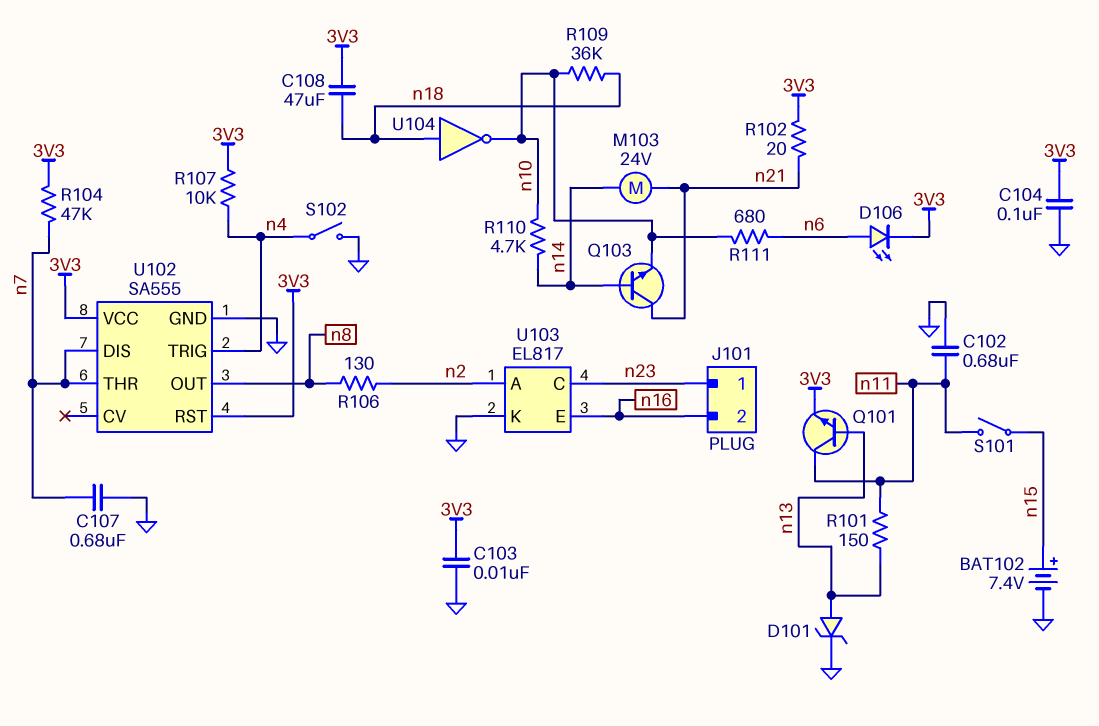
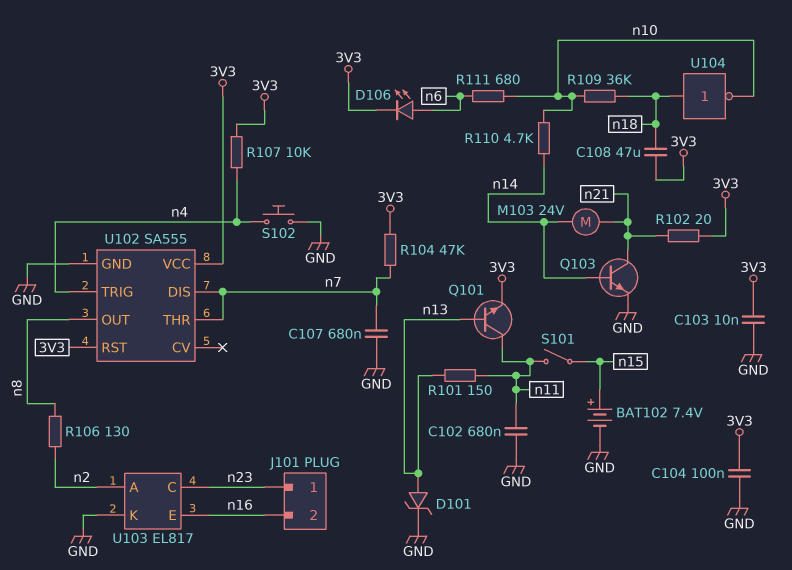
Q103: NPN (B n14, C n21, E n10) -> NPN (B n14, C n21, E GND)
S102: switch (GND, n4) -> button (GND, n4)

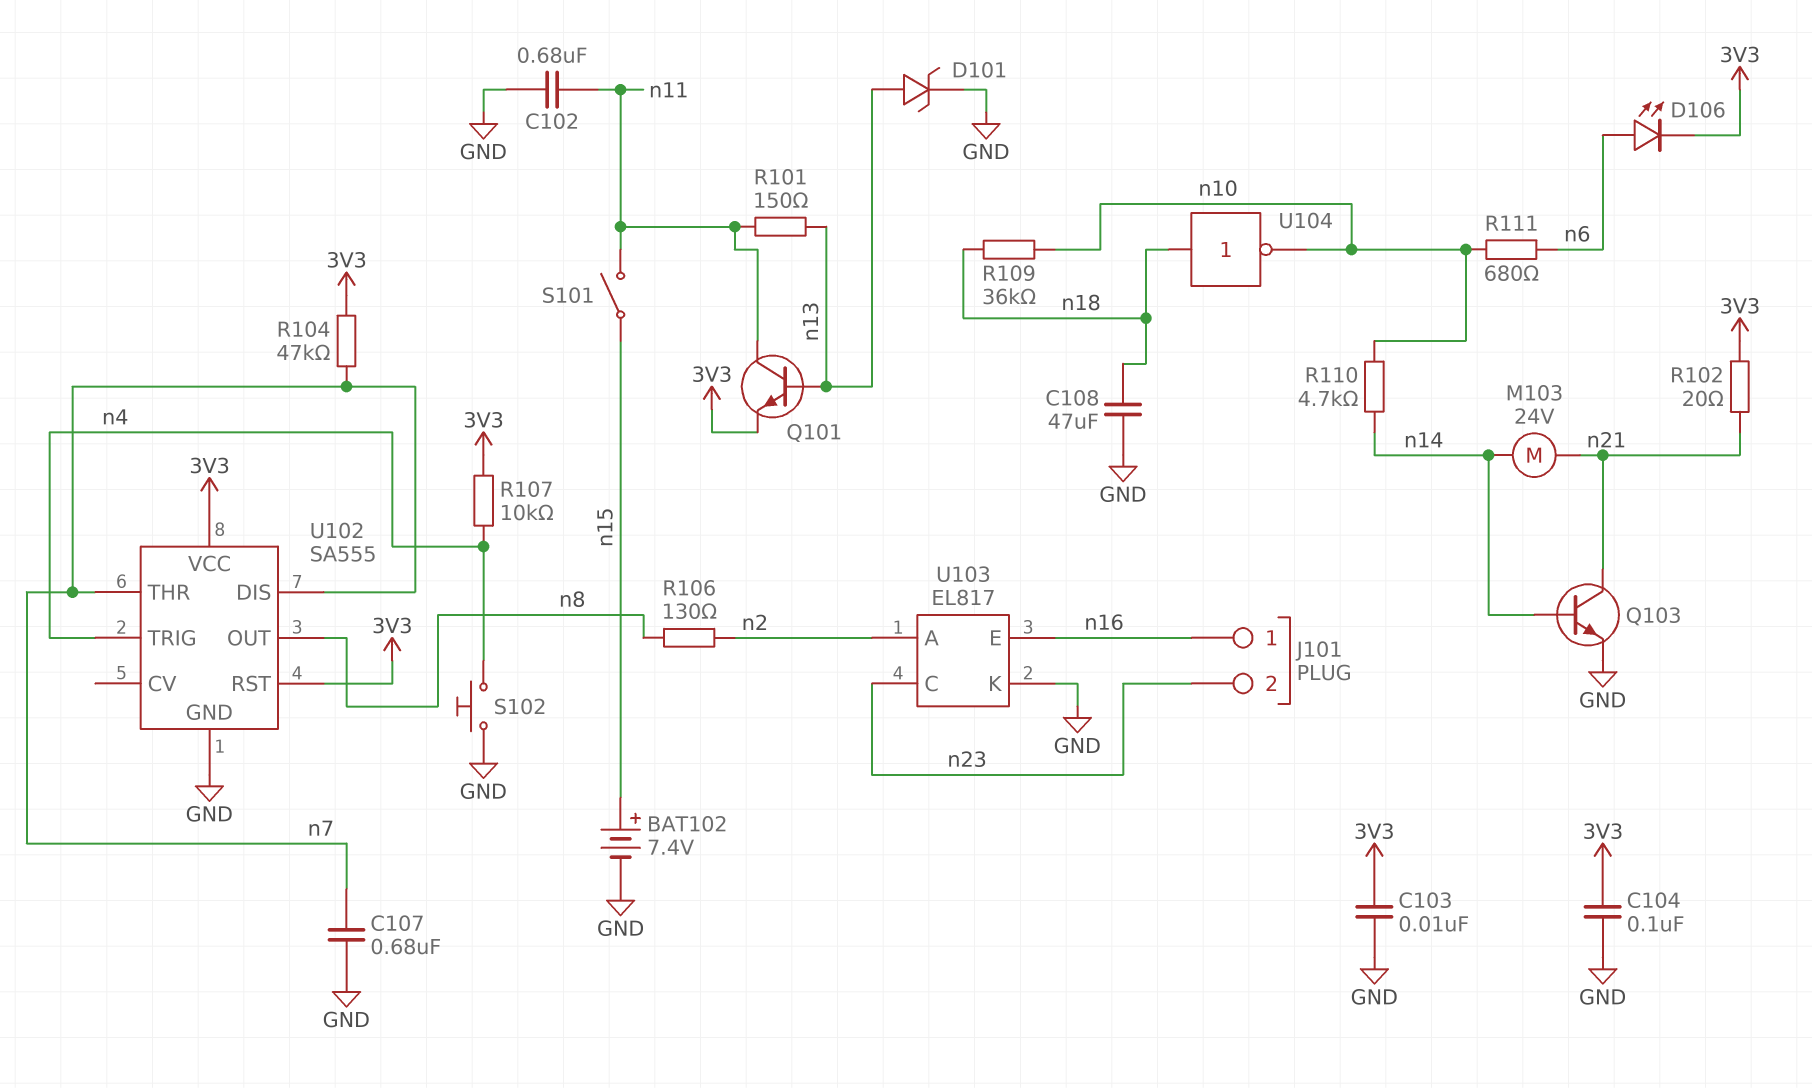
C108: 47uF (3V3, n18) -> 47uF (GND, n18)
J101 pin 1: n23 -> n16
J101 pin 2: n16 -> n23

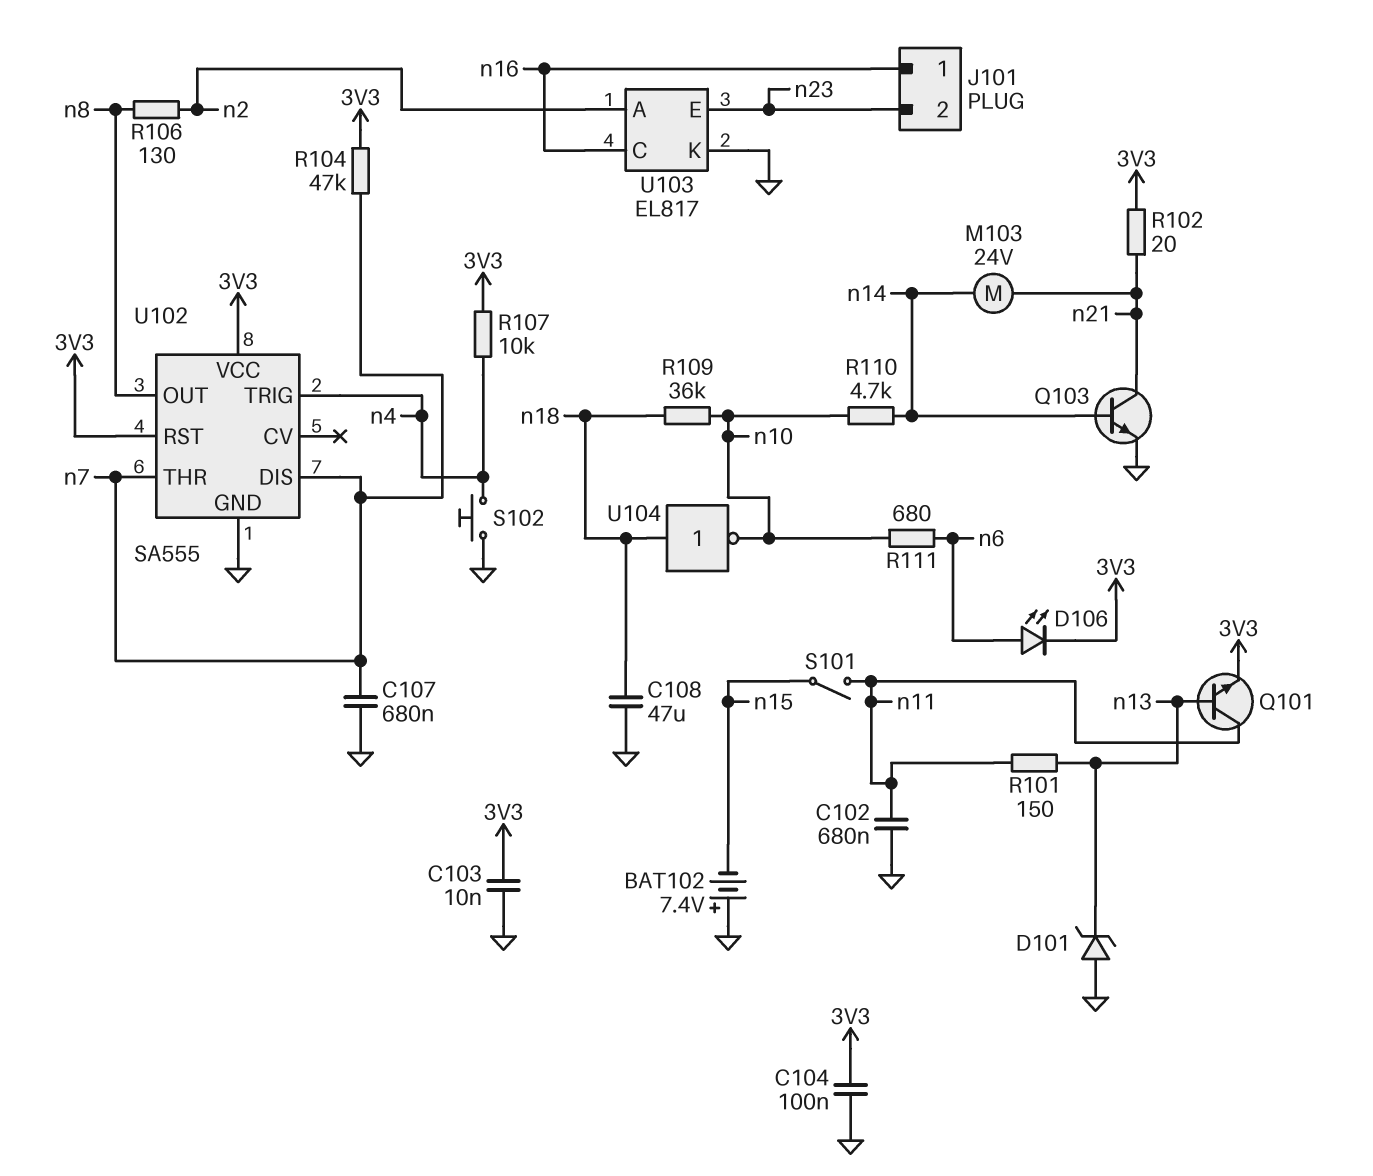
BAT102: 7.4V (plus n15, minus GND) -> 7.4V (plus GND, minus n15)
D101: zener (A n13, K GND) -> zener (A GND, K n13)
U103 pin C: n23 -> n16
U103 pin E: n16 -> n23

